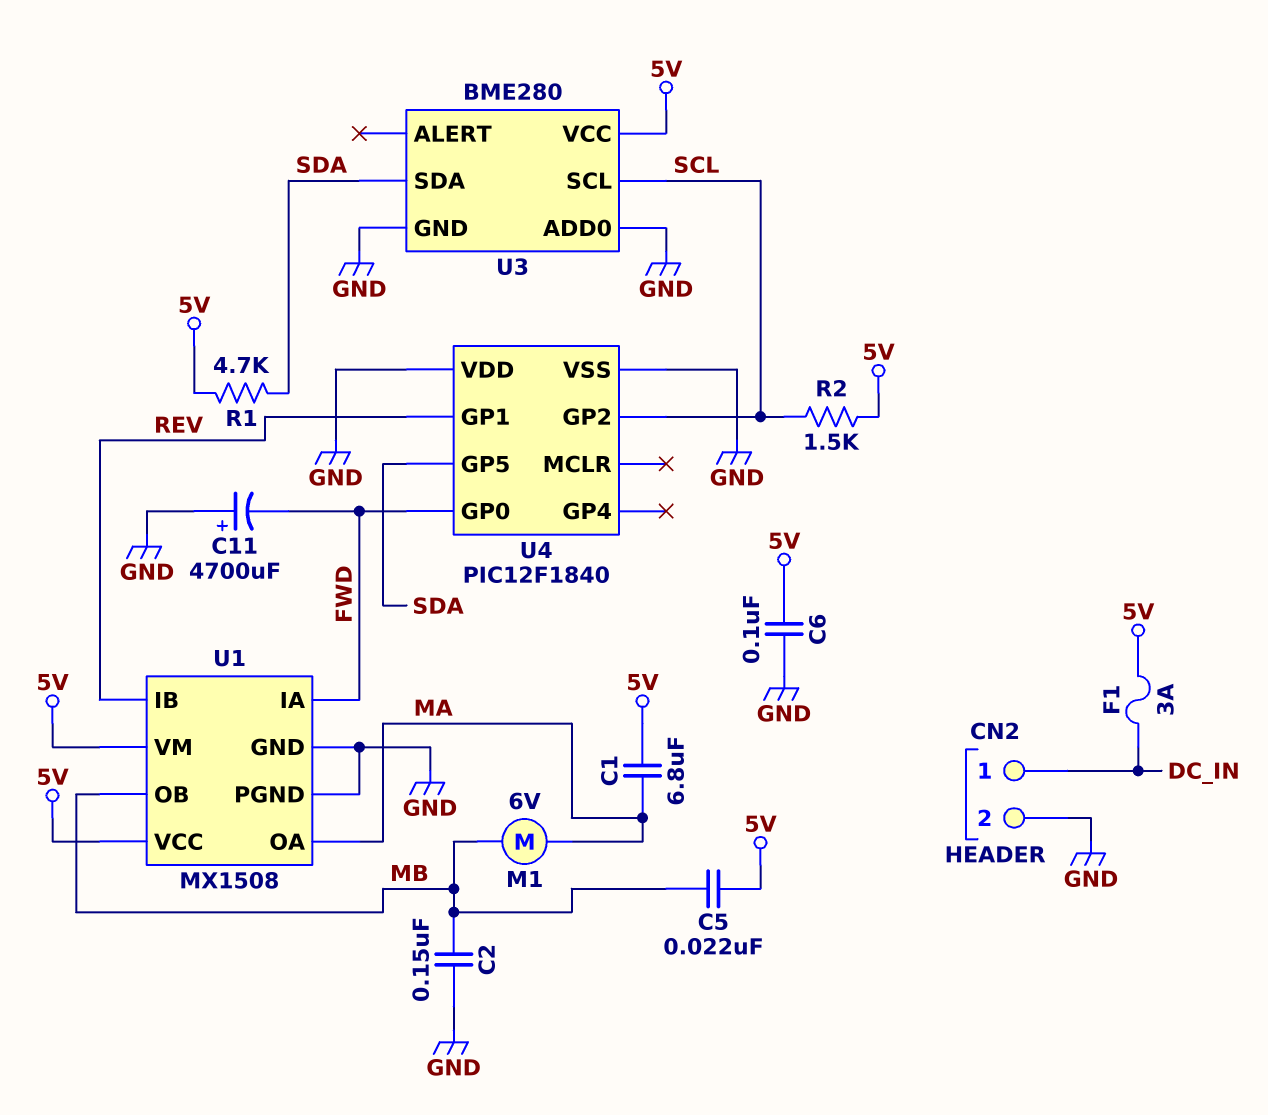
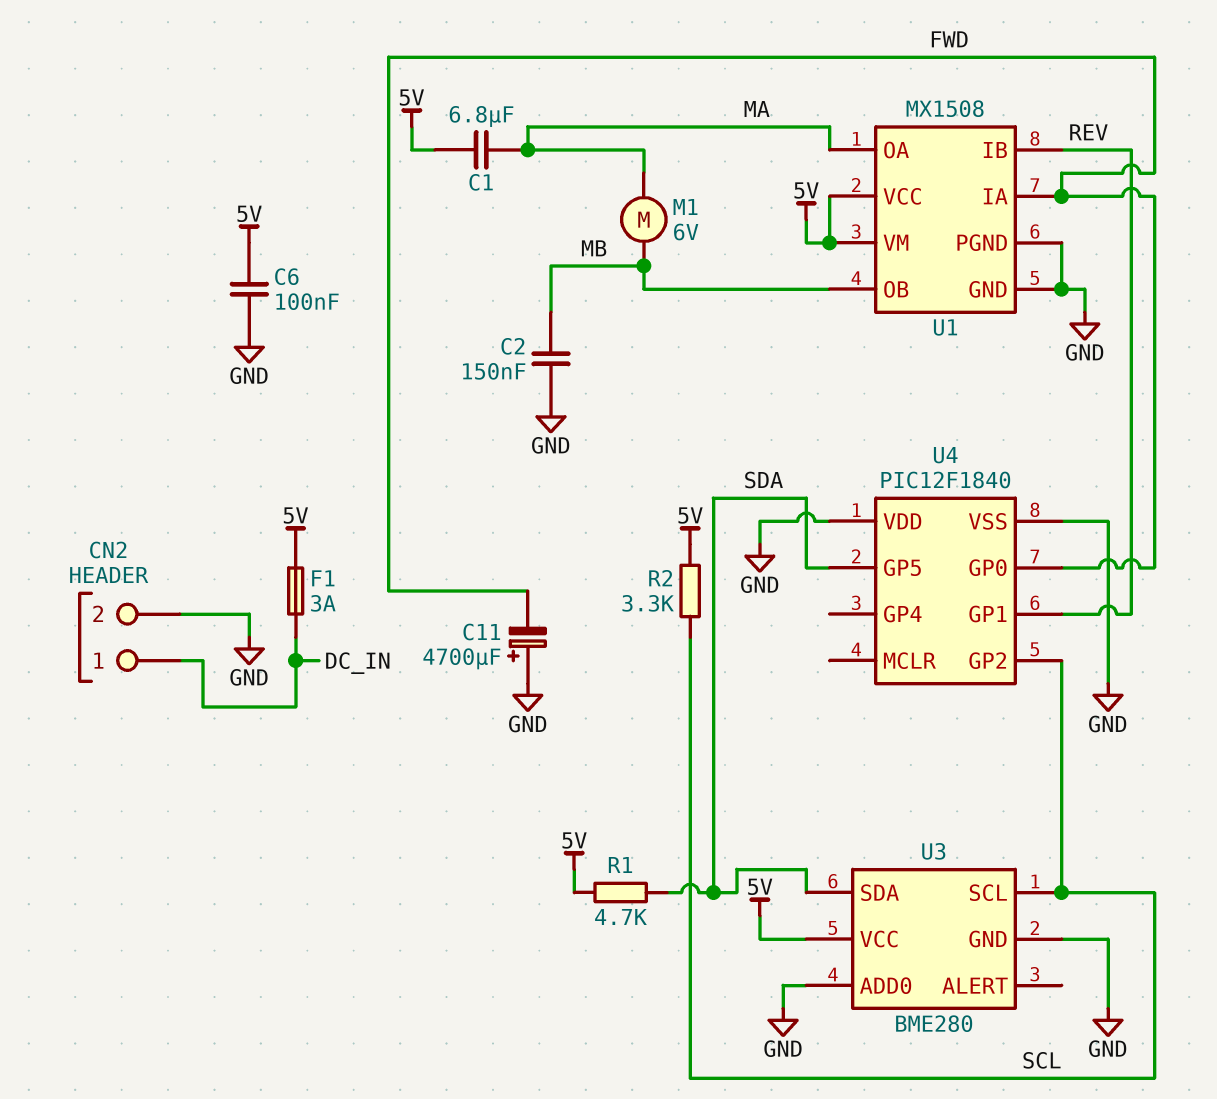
C5: 22nF (5V, MB) -> none
R2: 1.5k (5V, SCL) -> 3.3k (5V, SCL)

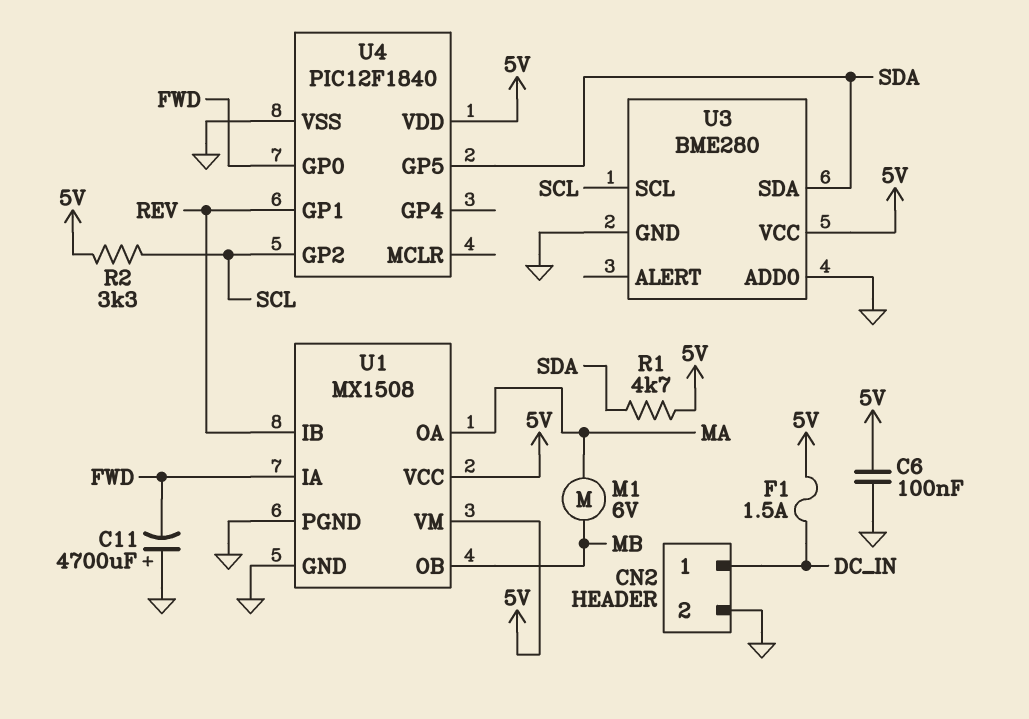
C1: 6.8uF (5V, MA) -> none
C2: 150nF (GND, MB) -> none
F1: 3A (5V, DC_IN) -> 1.5A (5V, DC_IN)
U4 pin VDD: GND -> 5V

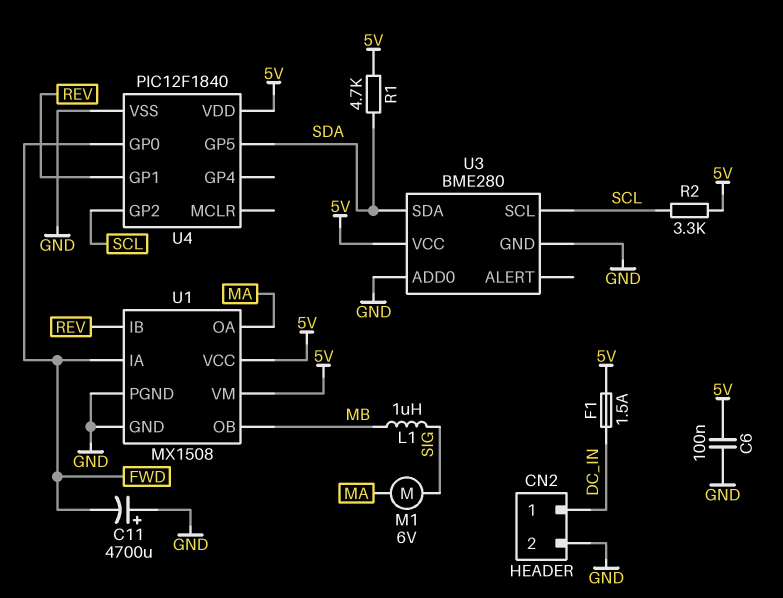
L1: none -> 1uH (MB, SIG)
M1: motor 6V (MA, MB) -> motor 6V (MA, SIG)

